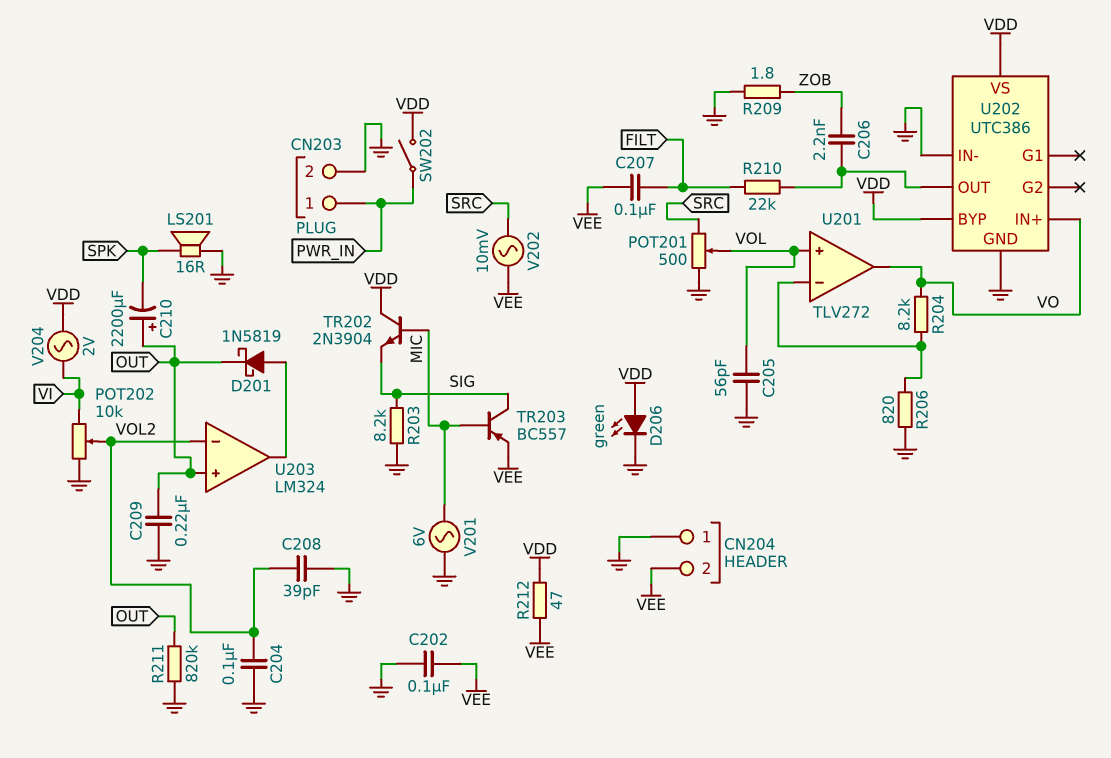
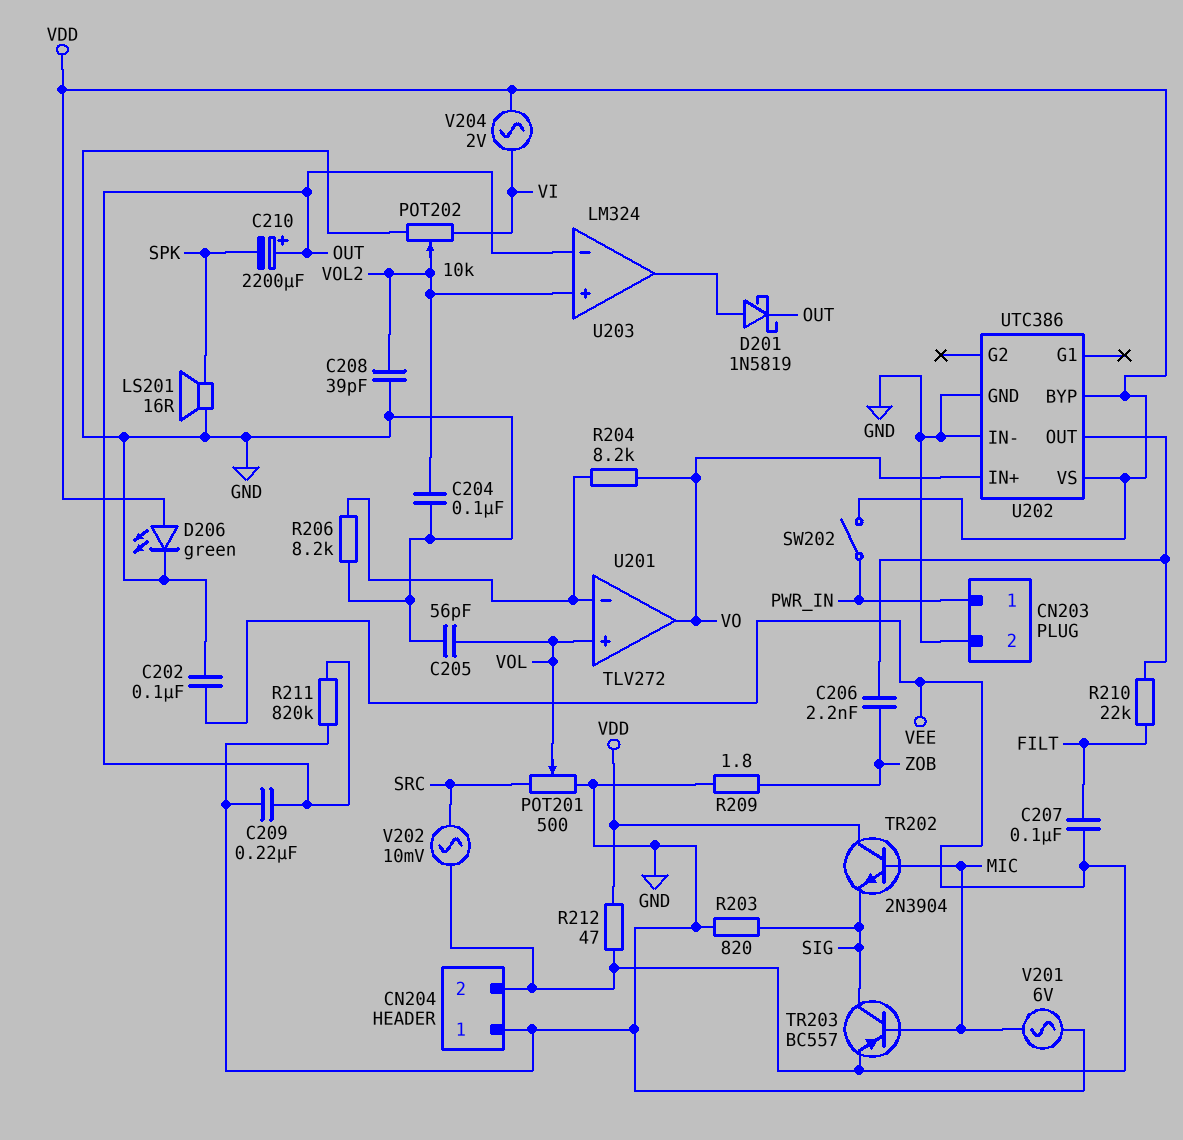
R203: 8.2k (GND, SIG) -> 820 (GND, SIG)
R206: 820 (GND, U201/in-) -> 8.2k (GND, U201/in-)
U203 pin in+: OUT -> VOL2
U203 pin in-: VOL2 -> OUT

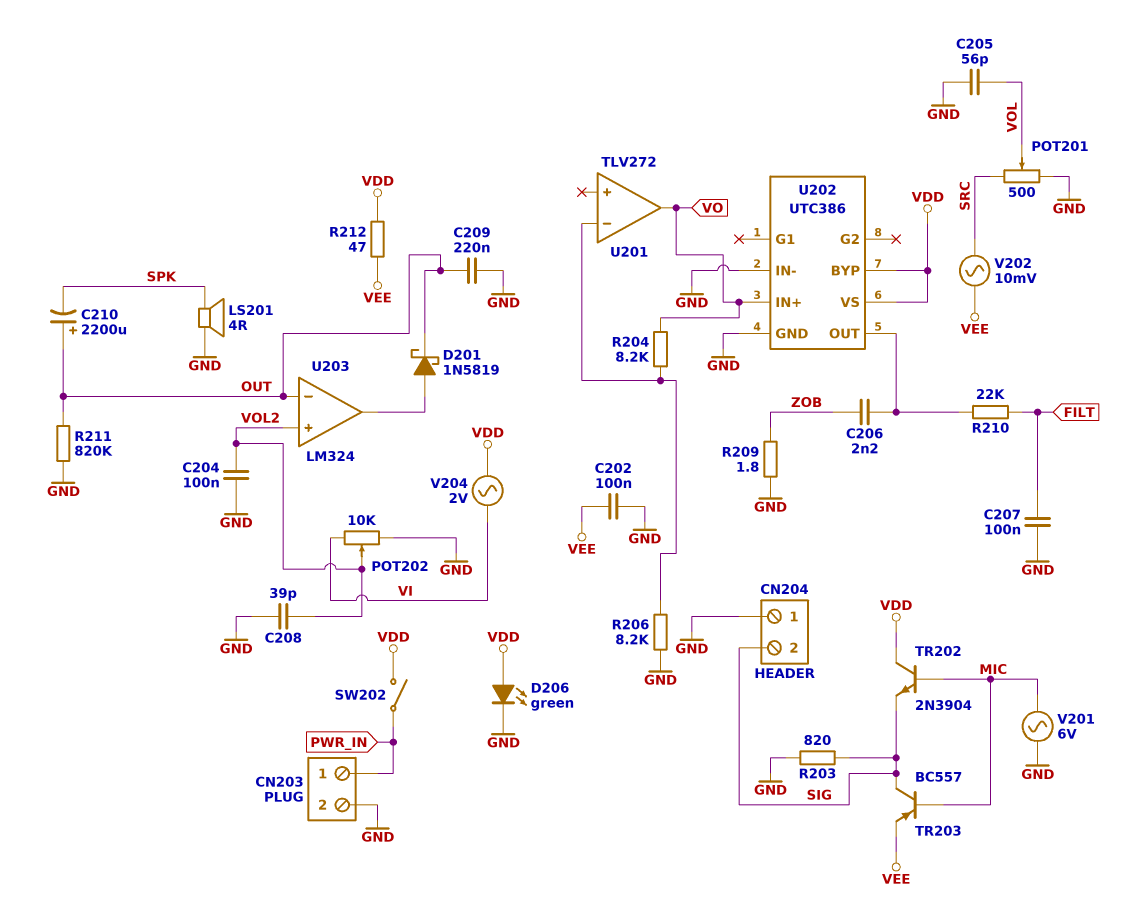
C207: 100nF (FILT, VEE) -> 100nF (FILT, GND)
CN204 pin 2: VEE -> SIG
LS201: speaker 16R (GND, SPK) -> speaker 4R (GND, SPK)
U201 pin in+: VOL -> none

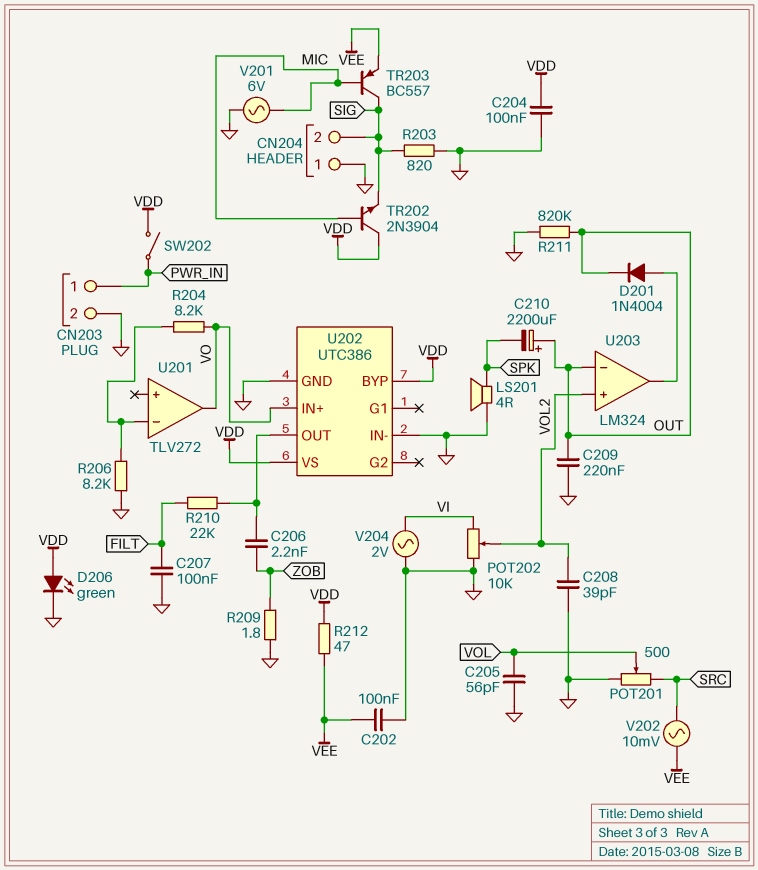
C204: 100nF (GND, VOL2) -> 100nF (GND, VDD)
D201: schottky 1N5819 (A U203/out, K OUT) -> diode 1N4004 (A U203/out, K OUT)
V204: AC 2V (VDD, VI) -> AC 2V (GND, VI)

